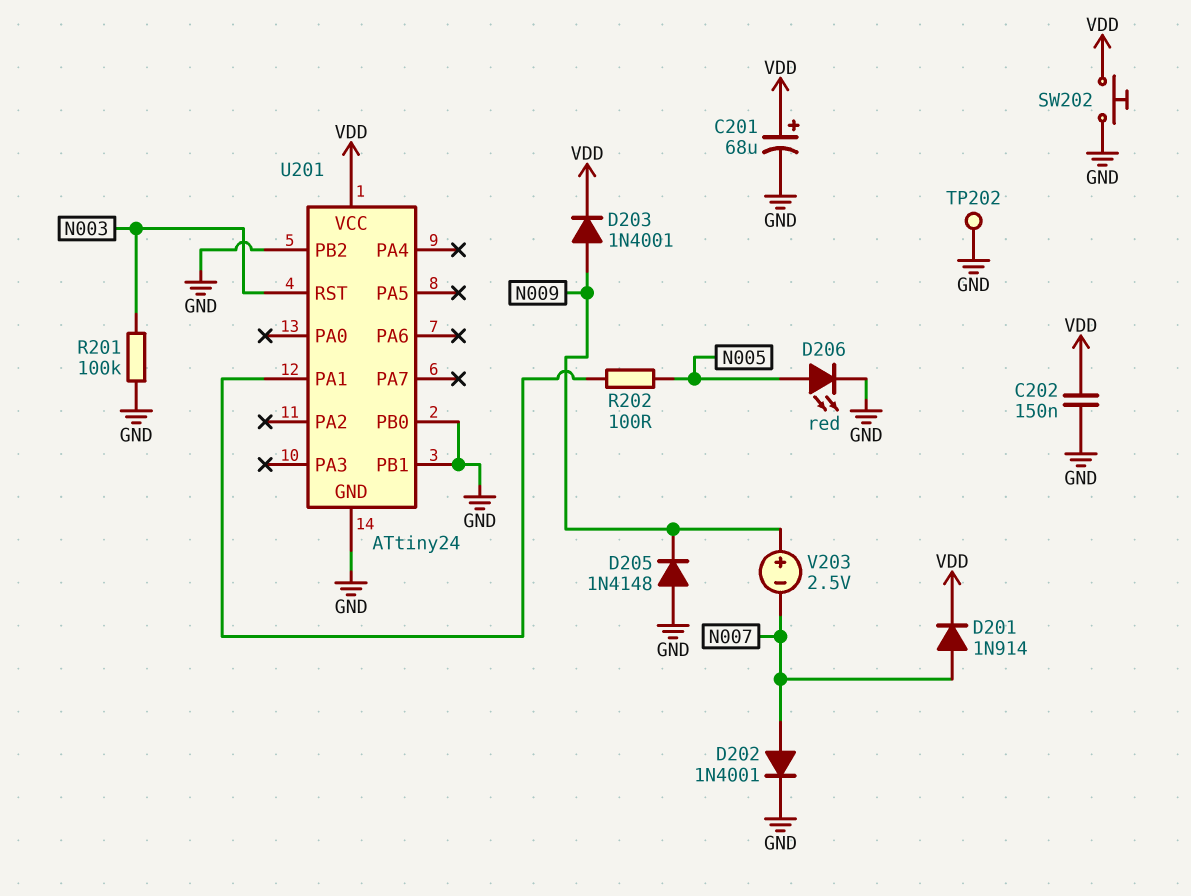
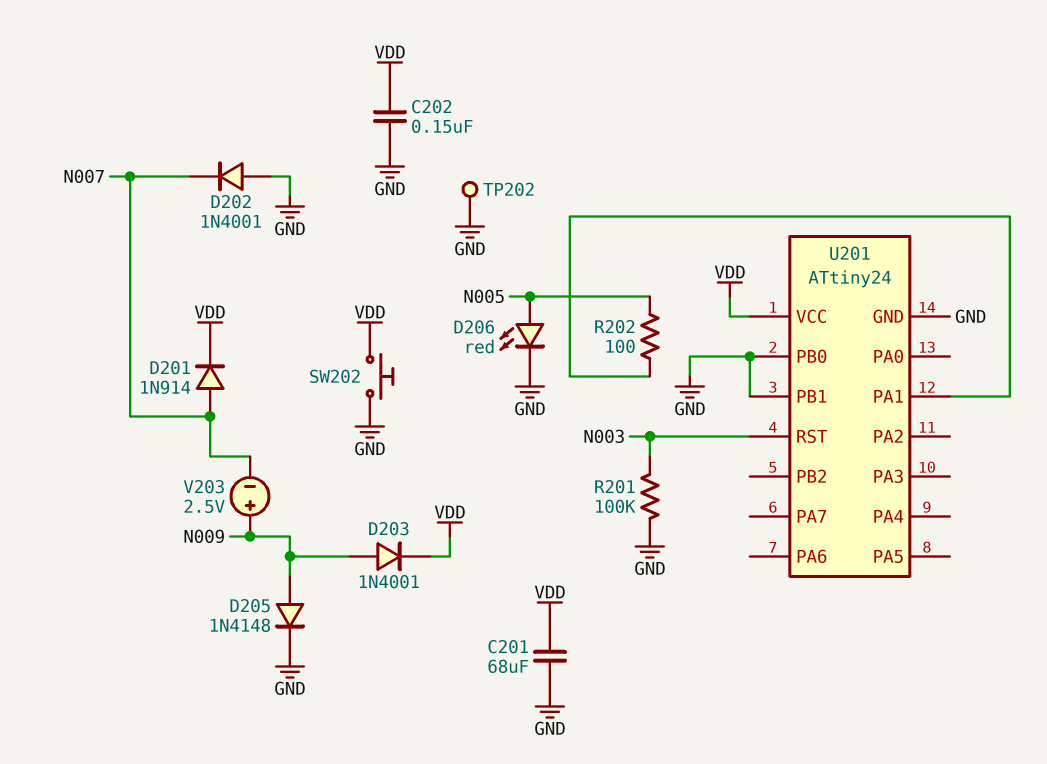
C201: 68uF (plus VDD, minus GND) -> 68uF (GND, VDD)
D202: diode 1N4001 (A N007, K GND) -> diode 1N4001 (A GND, K N007)
D205: diode 1N4148 (A GND, K N009) -> diode 1N4148 (A N009, K GND)
U201 pin PB2: GND -> none

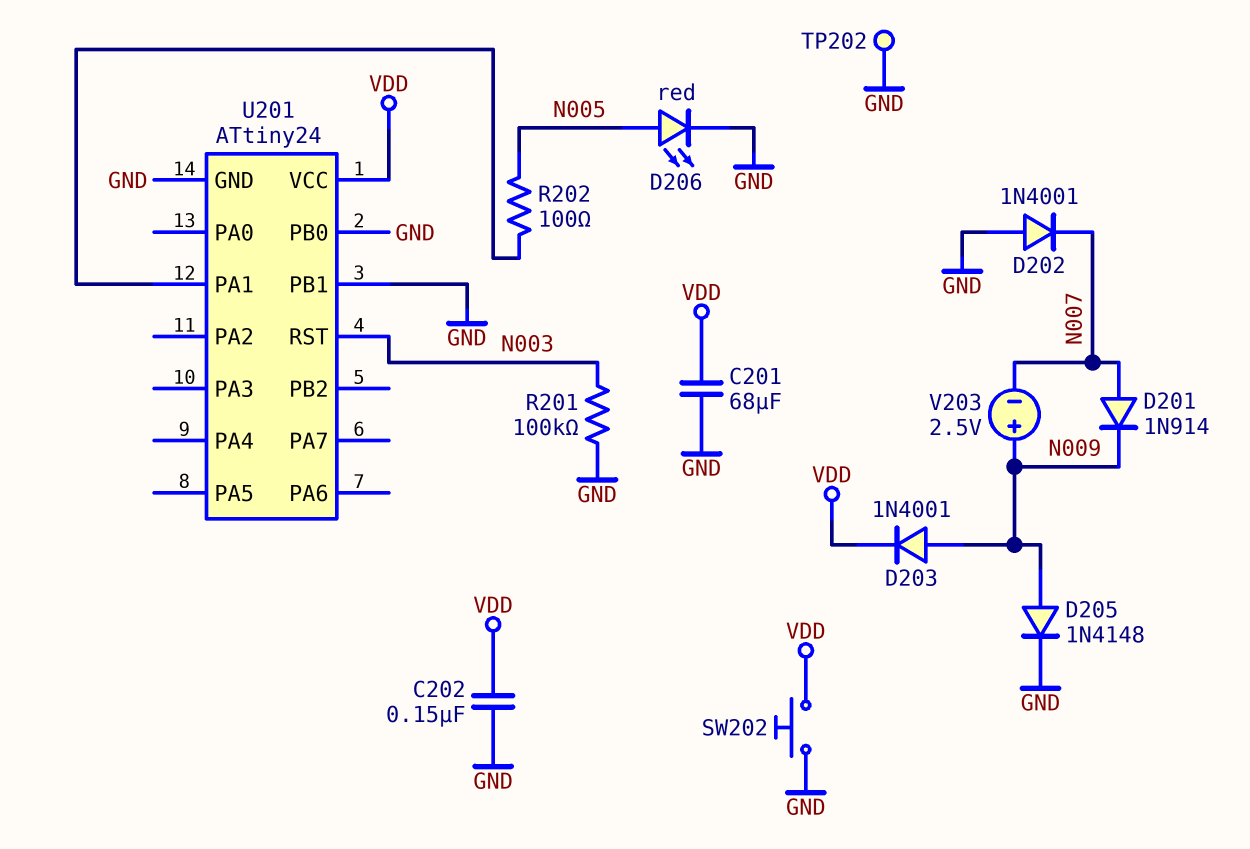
D201: diode 1N914 (A N007, K VDD) -> diode 1N914 (A N007, K N009)

